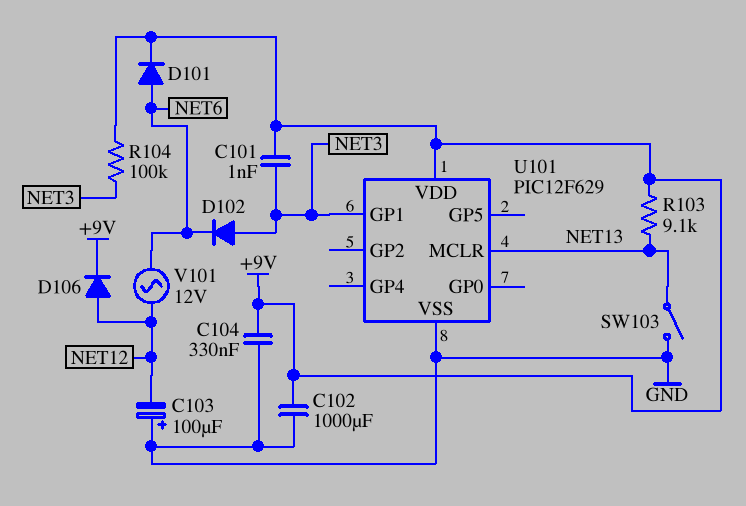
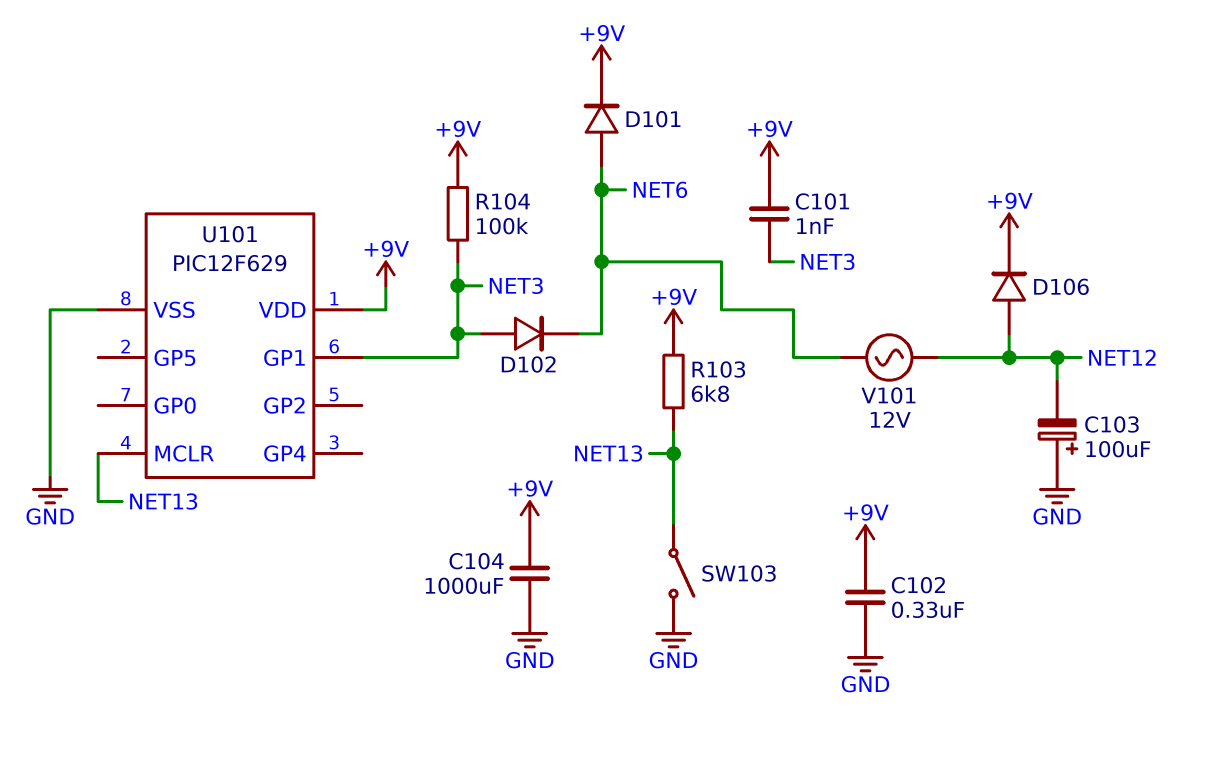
C102: 1000uF (+9V, GND) -> 330nF (+9V, GND)
C104: 330nF (+9V, GND) -> 1000uF (+9V, GND)
R103: 9.1k (+9V, NET13) -> 6.8k (+9V, NET13)

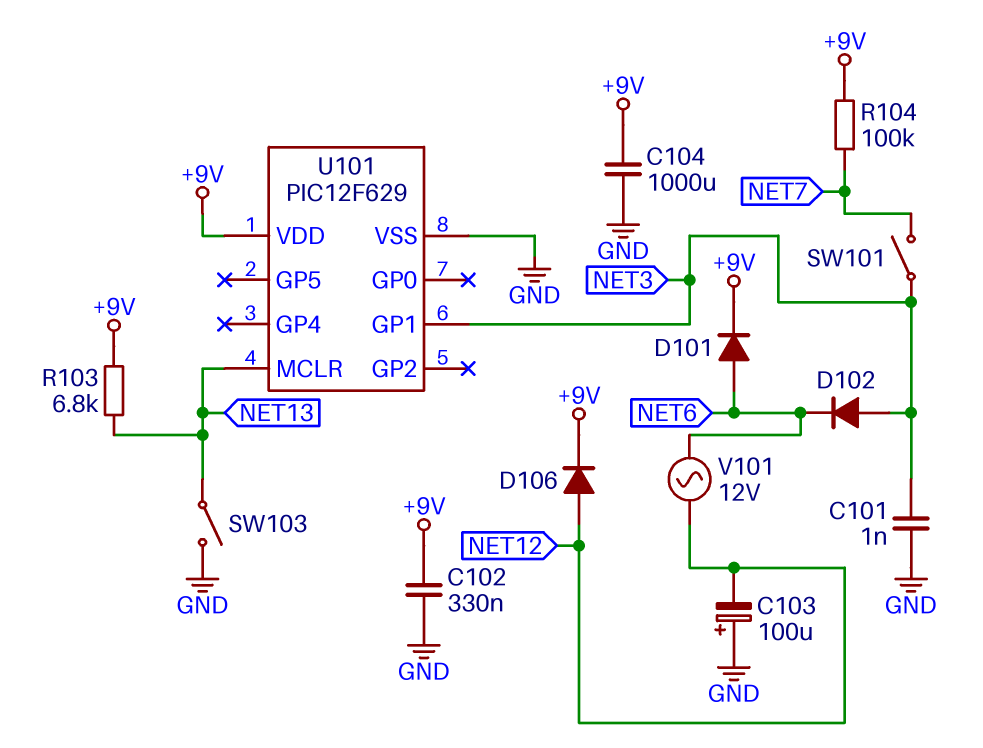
C101: 1nF (+9V, NET3) -> 1nF (GND, NET3)
R104: 100k (+9V, NET3) -> 100k (+9V, NET7)
SW101: none -> switch (NET3, NET7)

